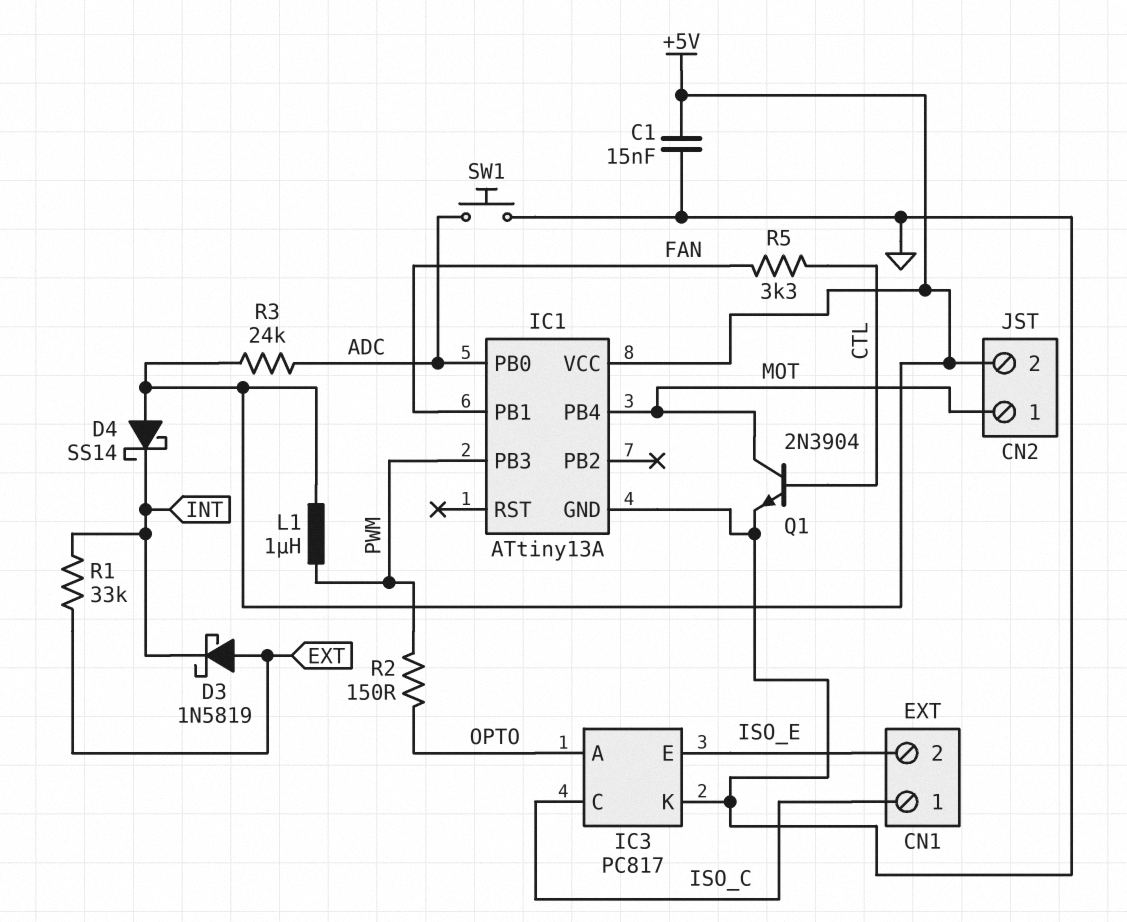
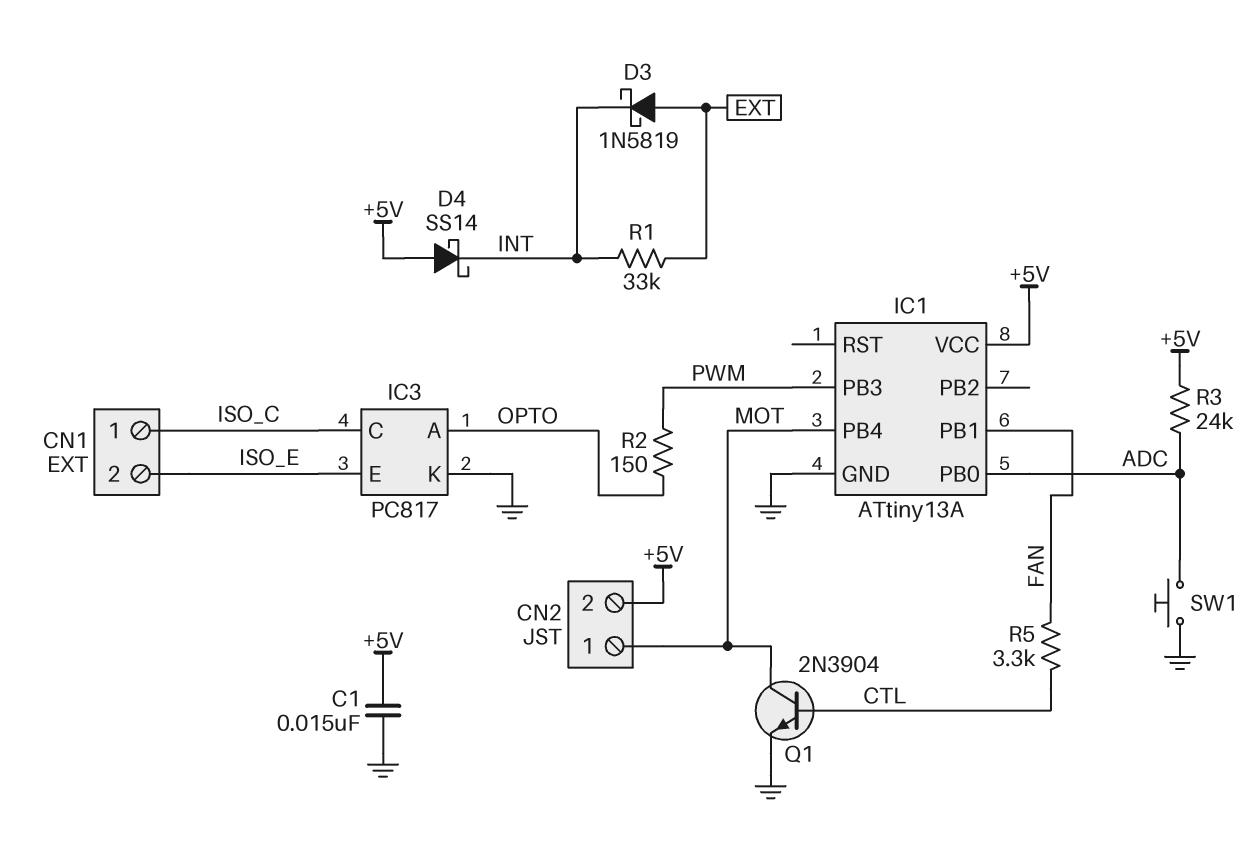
L1: 1uH (+5V, PWM) -> none

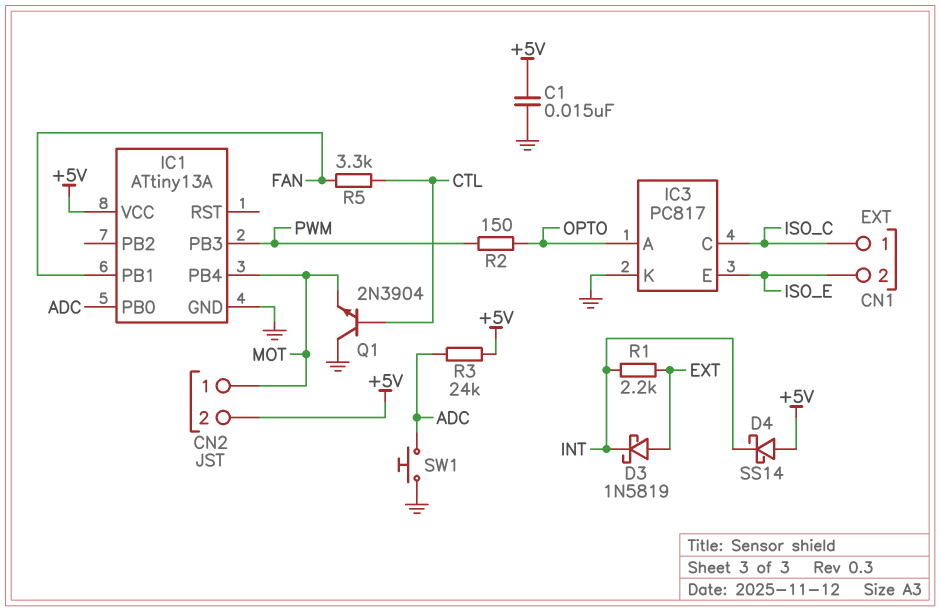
Q1: NPN 2N3904 (B CTL, C MOT, E GND) -> NPN 2N3904 (B CTL, C GND, E MOT)
R1: 33k (EXT, INT) -> 2.2k (EXT, INT)

